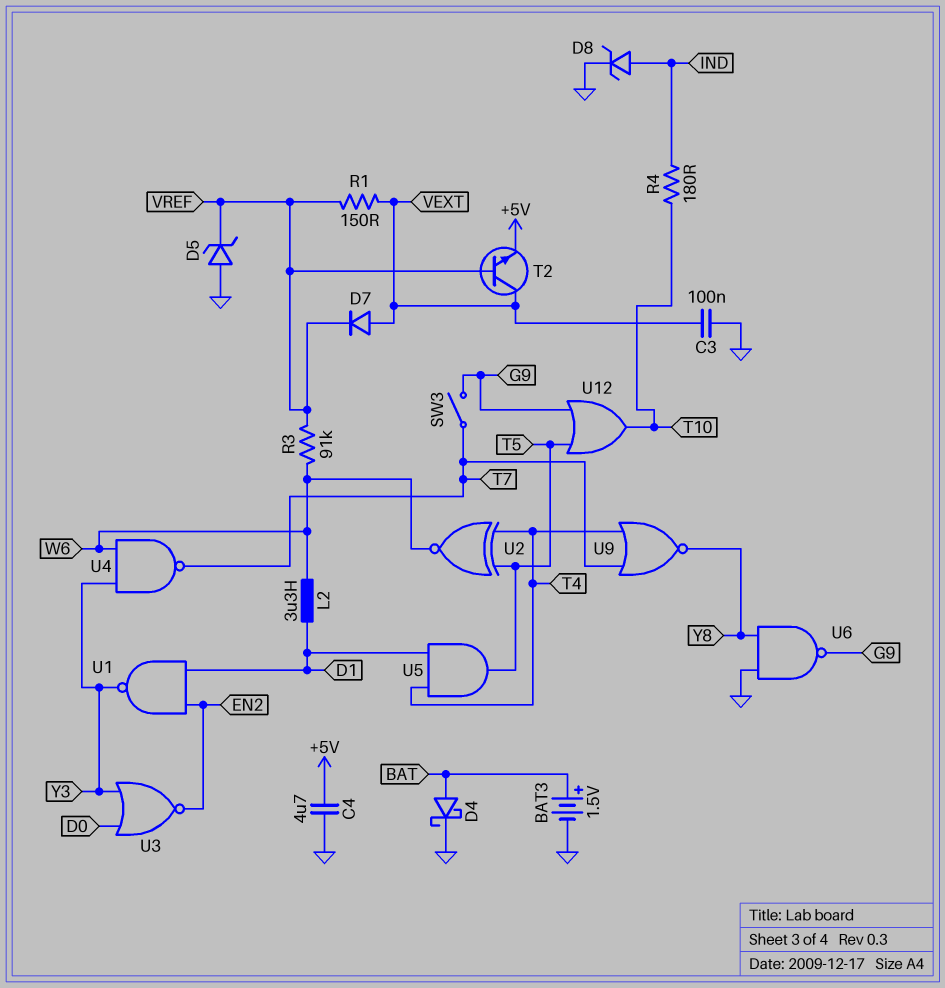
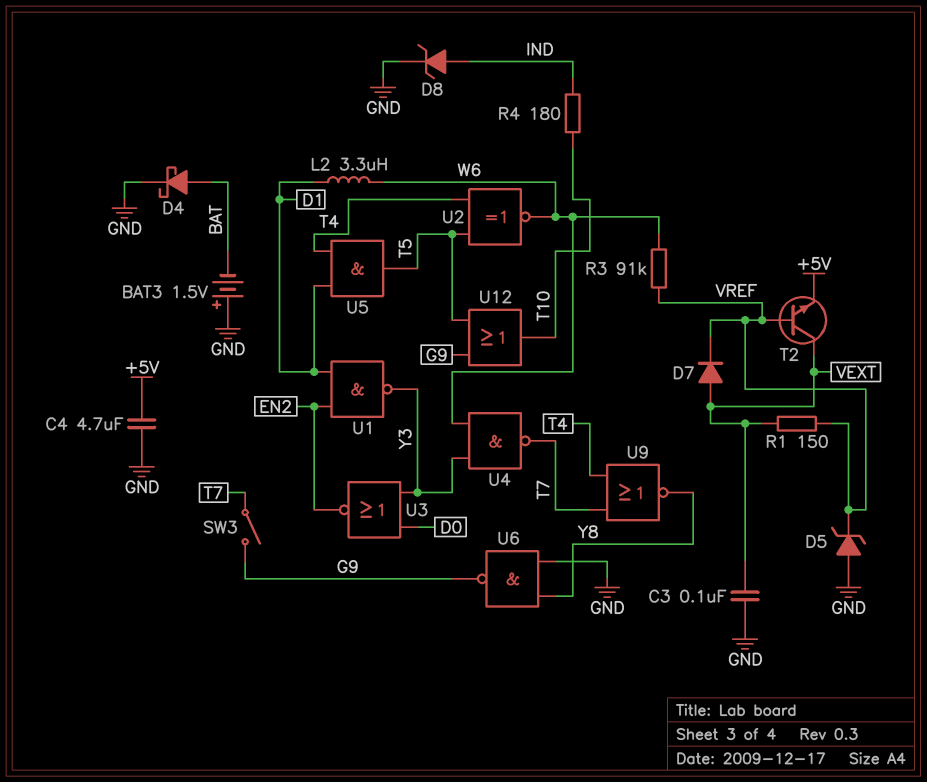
BAT3: 1.5V (plus BAT, minus GND) -> 1.5V (plus GND, minus BAT)

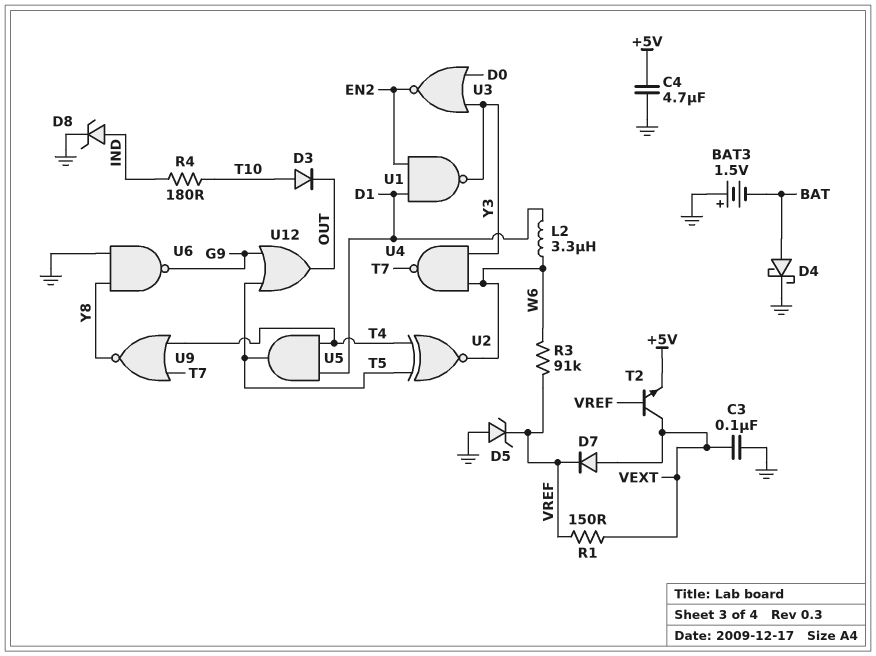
D3: none -> diode (A T10, K OUT)
SW3: switch (G9, T7) -> none
U12: OR (in G9, in T5, out T10) -> OR (in G9, in T5, out OUT)

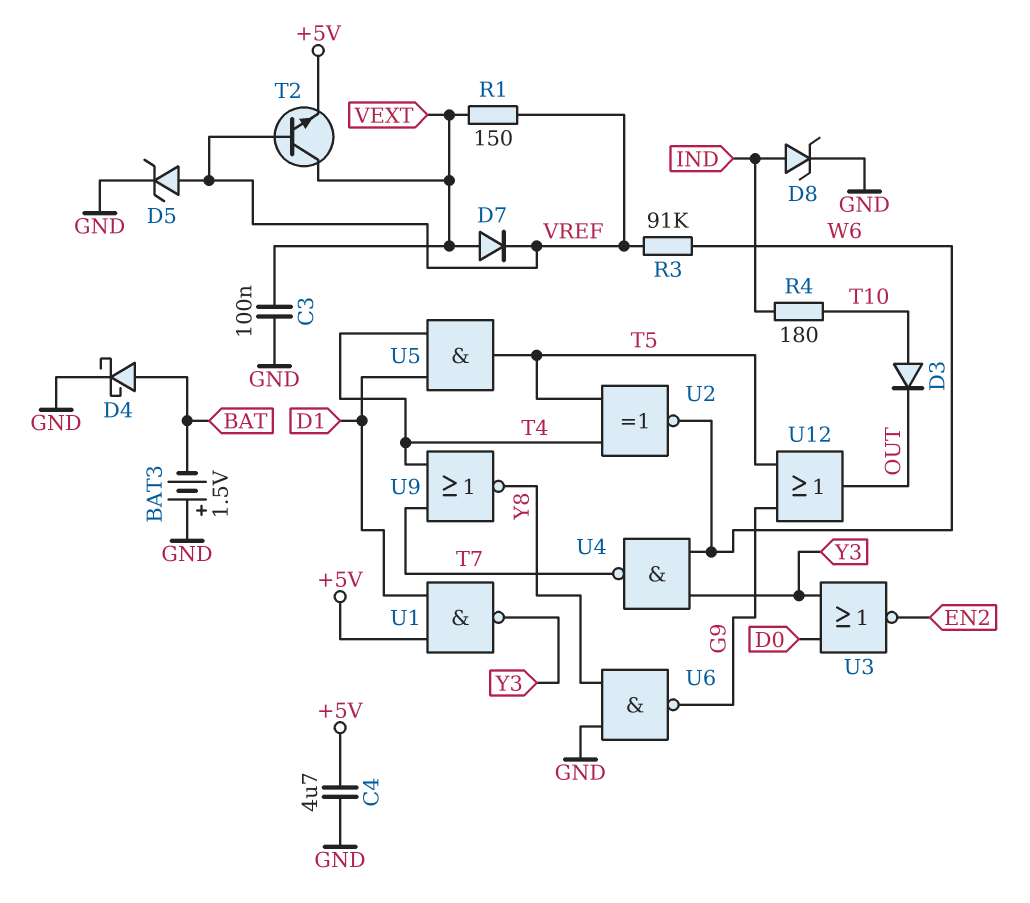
D5: zener (A GND, K VREF) -> zener (A VREF, K GND)
L2: 3.3uH (D1, W6) -> none
U1: NAND (in D1, in EN2, out Y3) -> NAND (in +5V, in D1, out Y3)

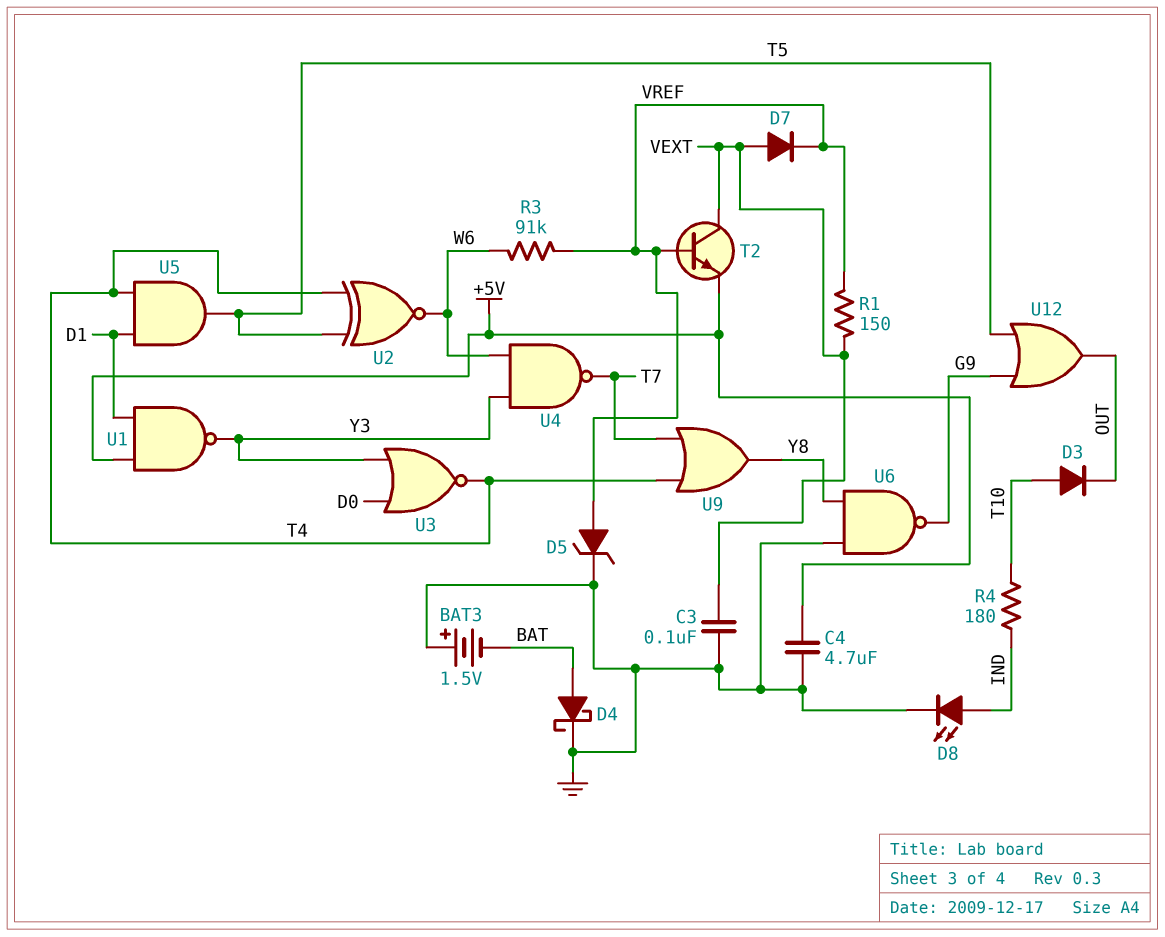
D8: zener (A IND, K GND) -> LED (A IND, K GND)
U3: NOR (in D0, in Y3, out EN2) -> NOR (in D0, in Y3, out T4)
U9: NOR (in T4, in T7, out Y8) -> OR (in T4, in T7, out Y8)

